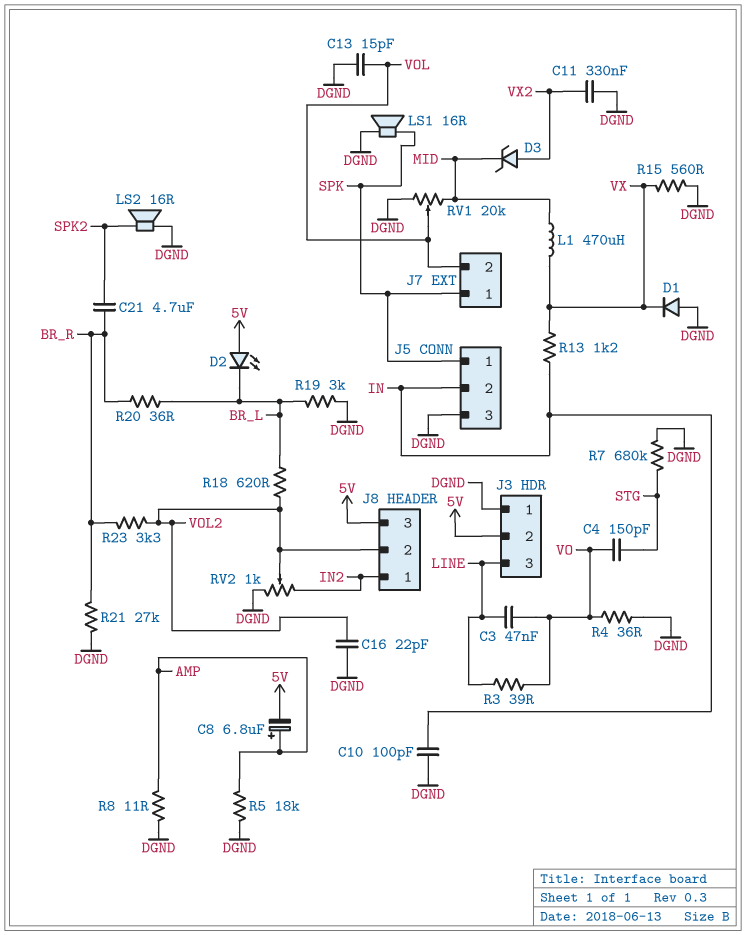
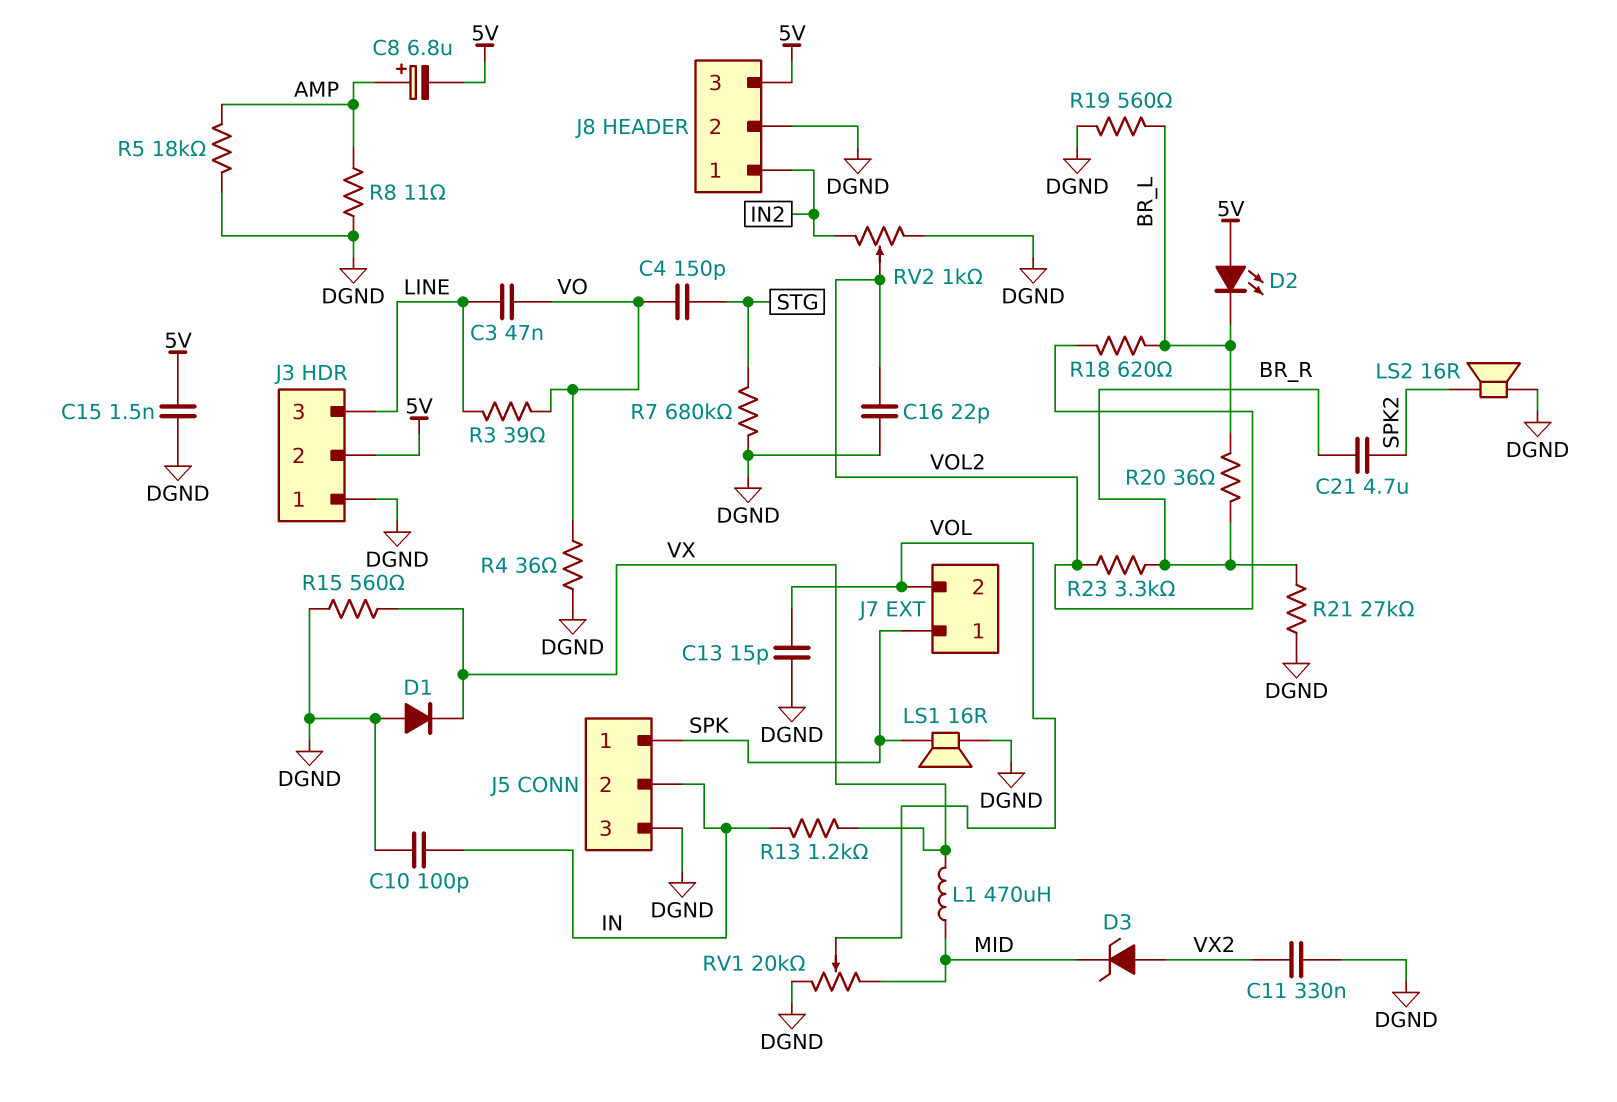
C15: none -> 1.5nF (5V, DGND)
J8 pin 2: VOL2 -> DGND
R19: 3k (BR_L, DGND) -> 560 (BR_L, DGND)

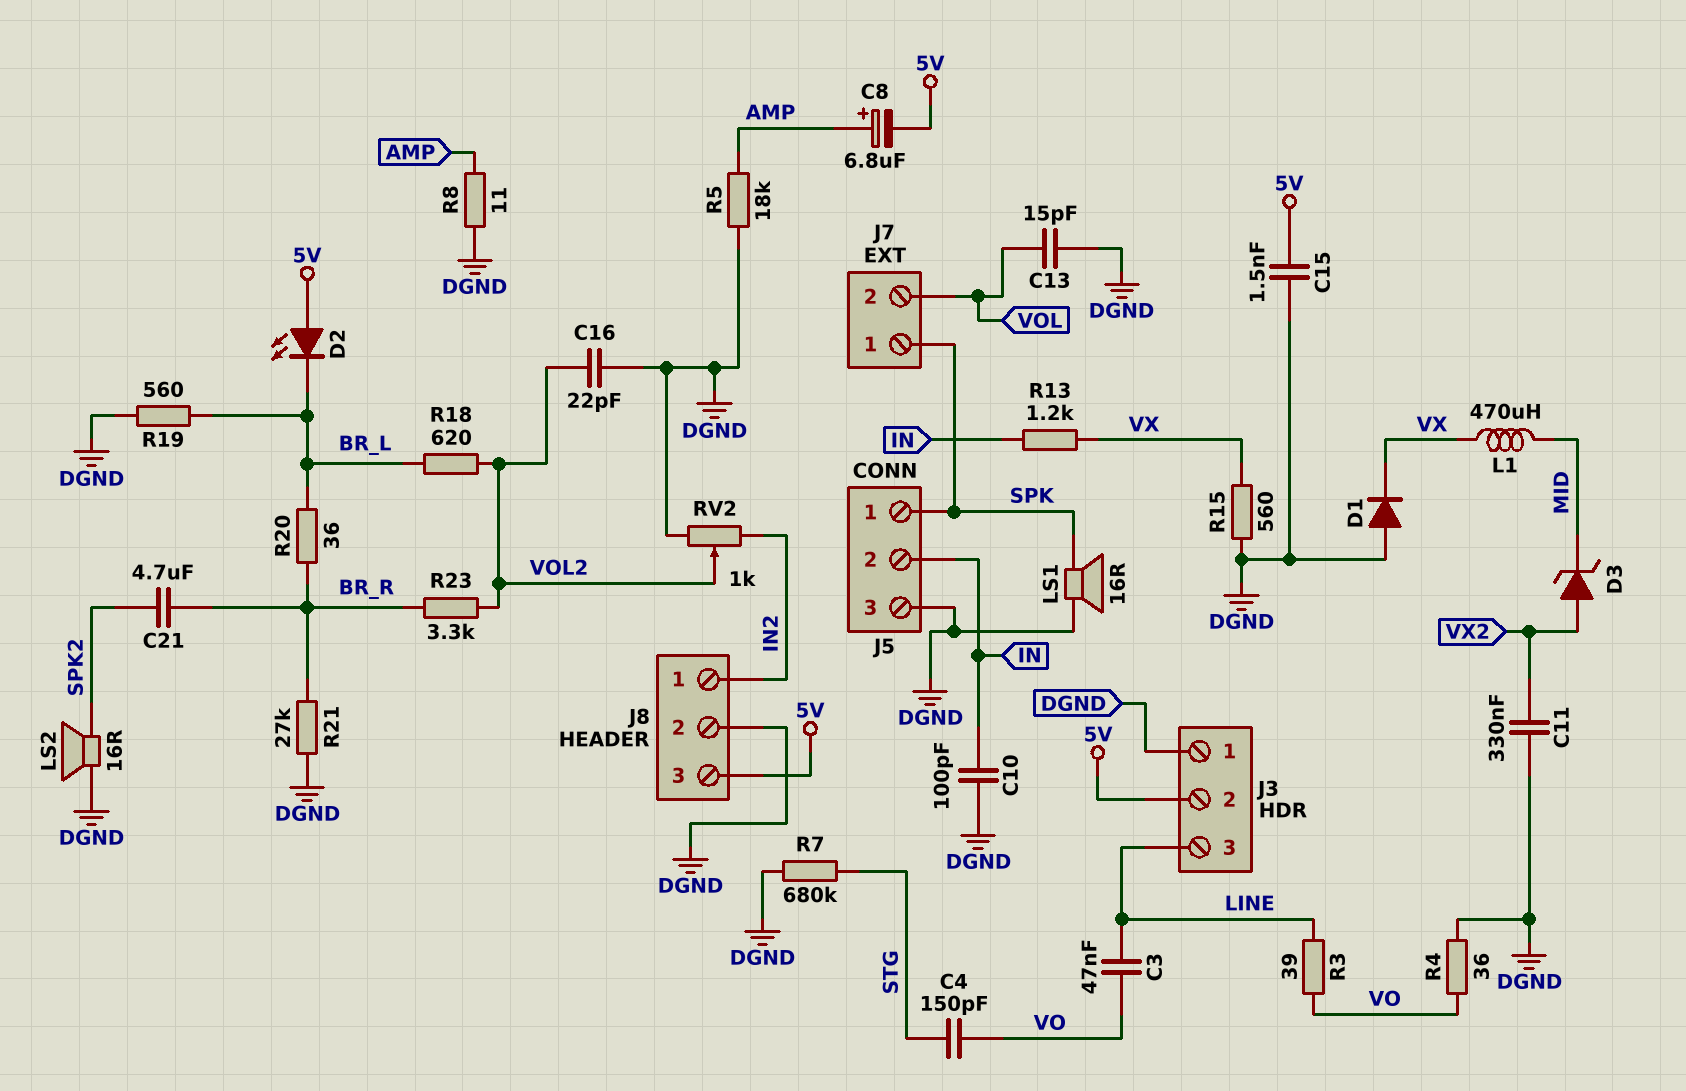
RV1: 20k (DGND, MID, wiper VOL) -> none

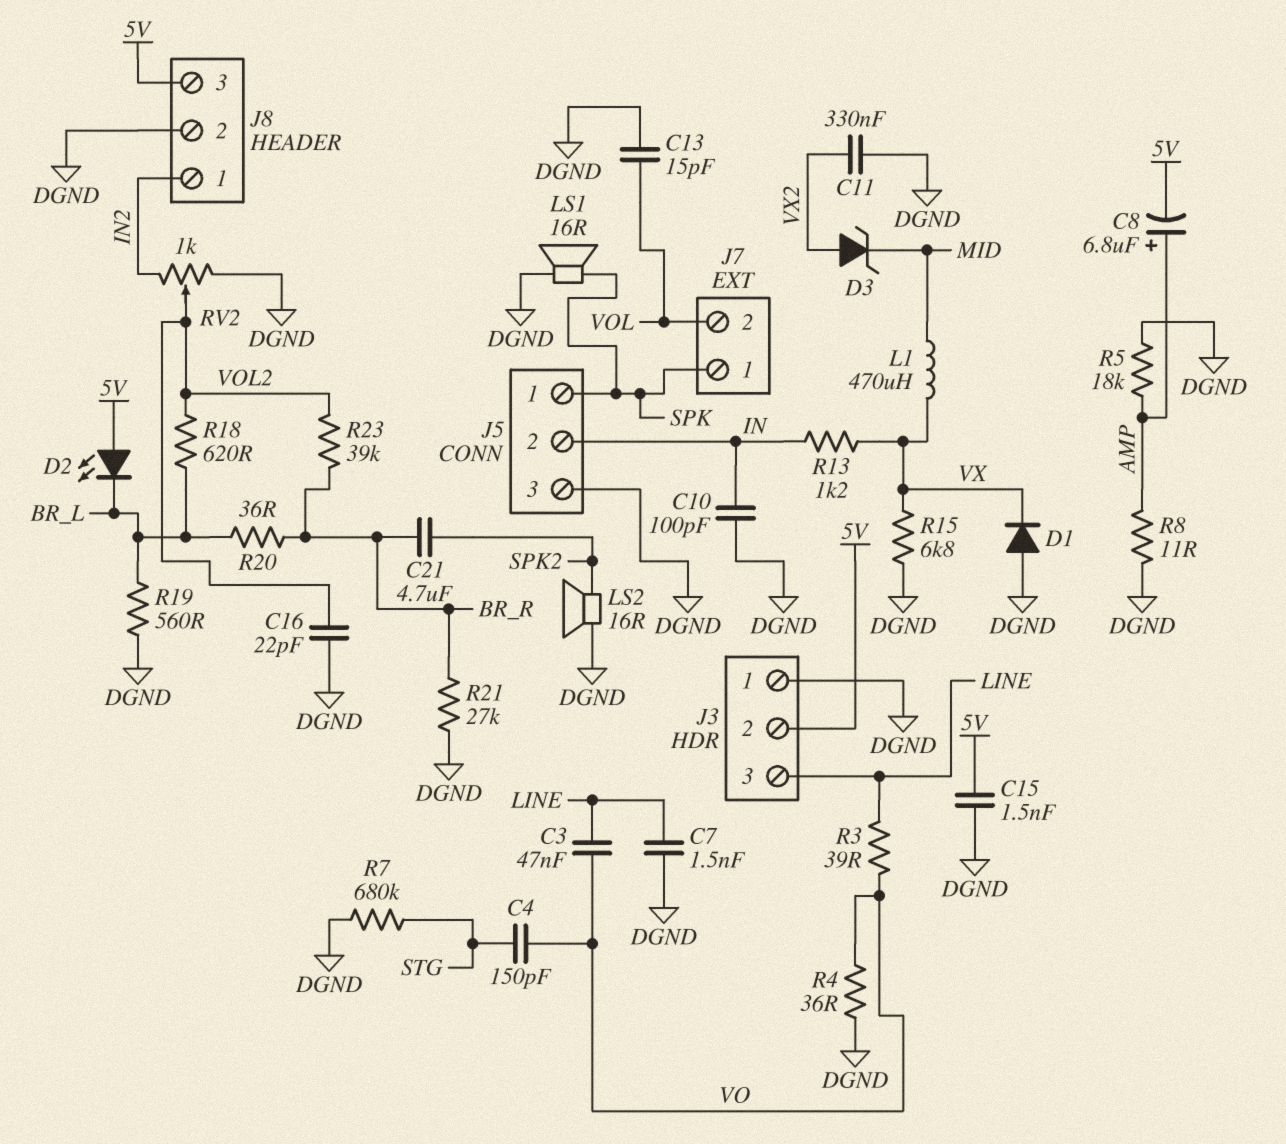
C7: none -> 1.5nF (DGND, LINE)
R15: 560 (DGND, VX) -> 6.8k (DGND, VX)
R23: 3.3k (BR_R, VOL2) -> 39k (BR_R, VOL2)

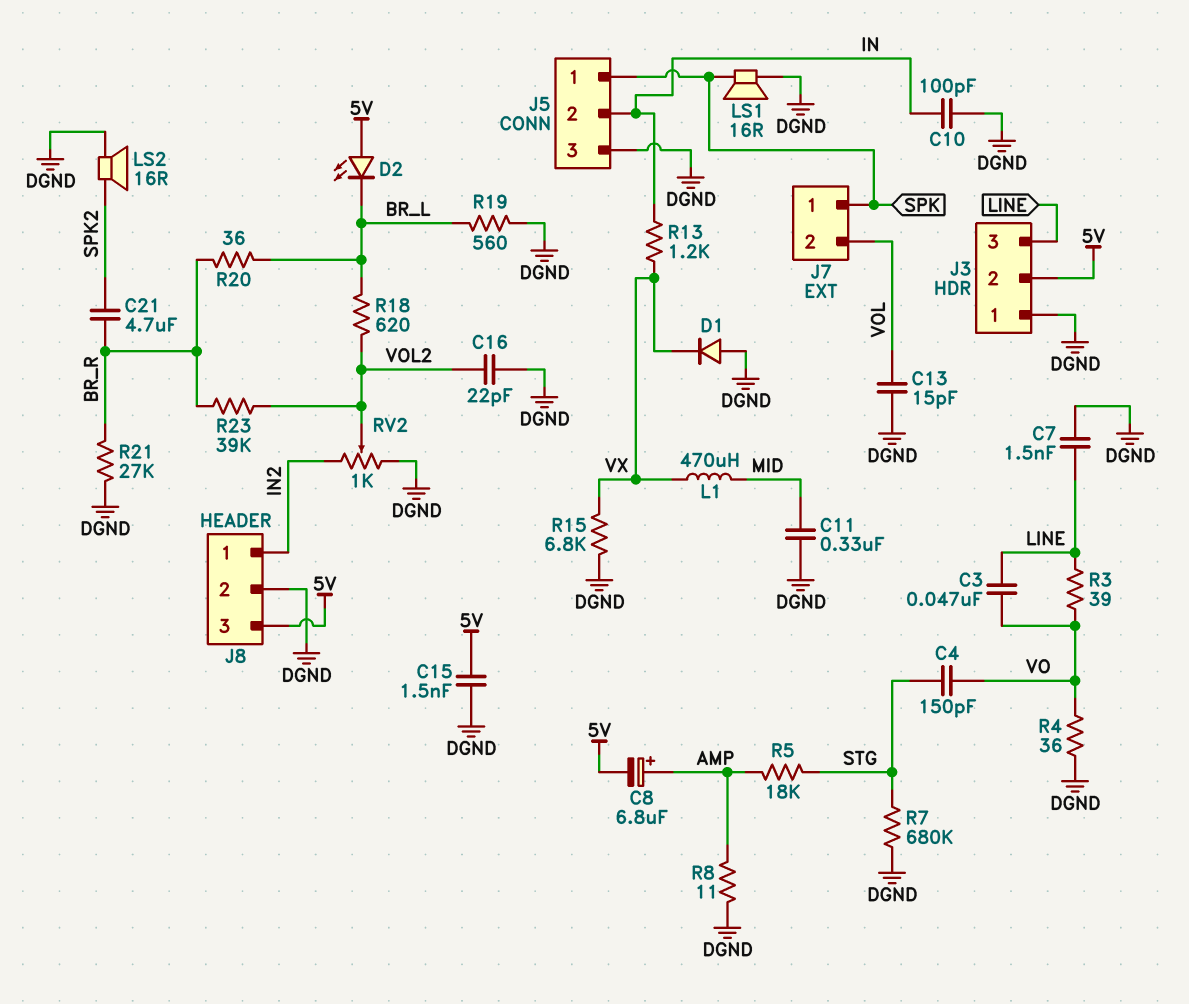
C11: 330nF (DGND, VX2) -> 330nF (DGND, MID)
D3: zener (A VX2, K MID) -> none
R5: 18k (AMP, DGND) -> 18k (AMP, STG)

